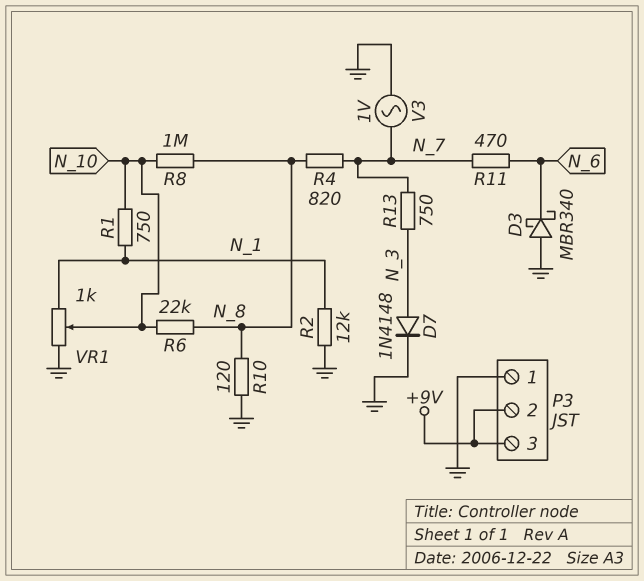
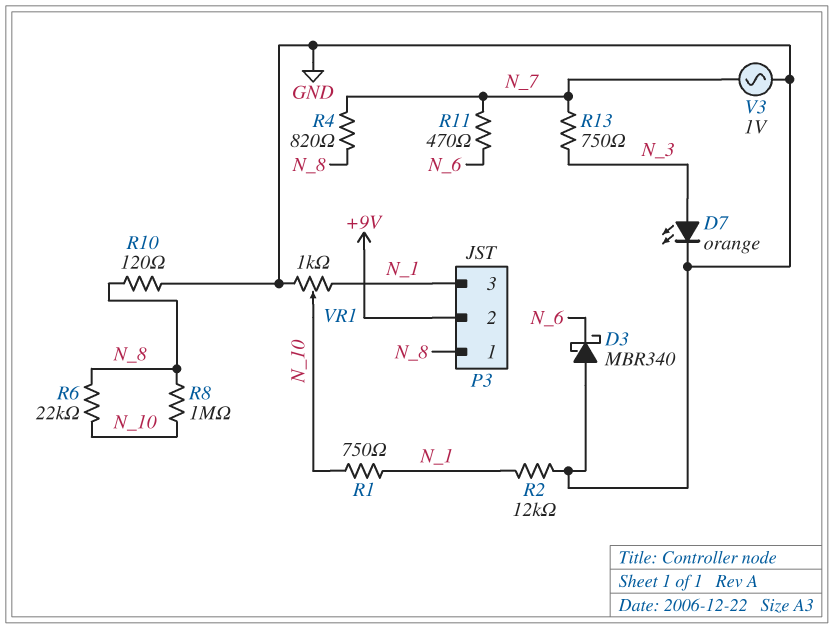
D7: diode 1N4148 (A N_3, K GND) -> LED orange (A N_3, K GND)
P3 pin 1: GND -> N_8
P3 pin 3: +9V -> N_1

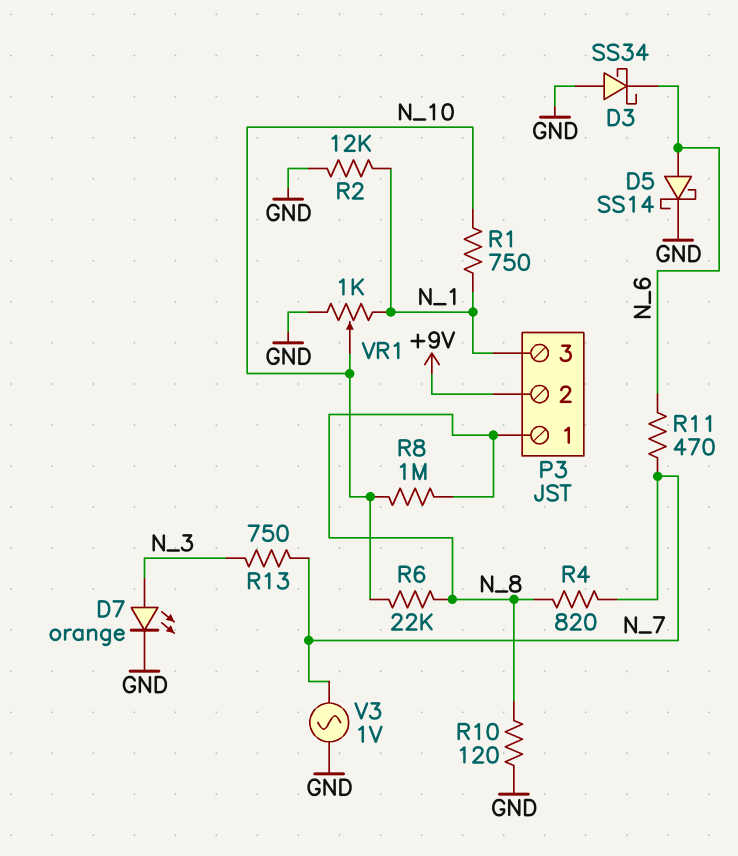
D3: schottky MBR340 (A GND, K N_6) -> schottky SS34 (A GND, K N_6)
D5: none -> schottky SS14 (A N_6, K GND)

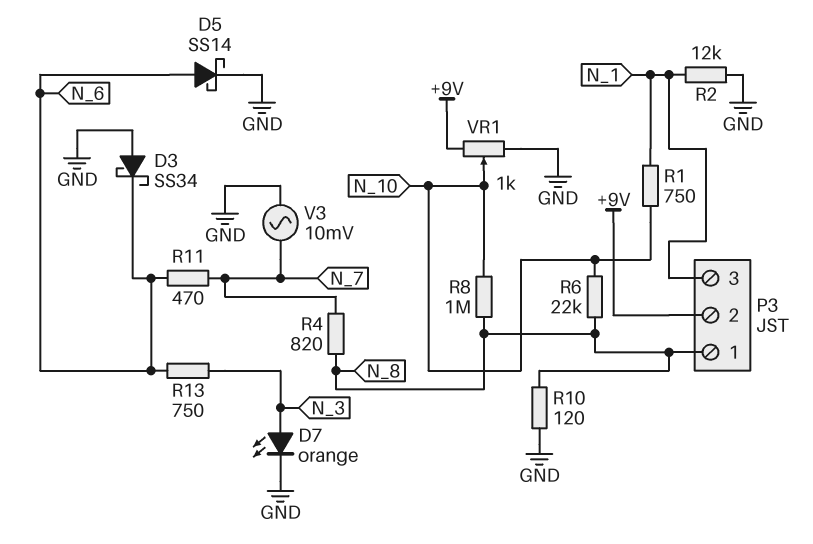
R13: 750 (N_3, N_7) -> 750 (N_3, N_6)
V3: AC 1V (GND, N_7) -> AC 10mV (GND, N_7)
VR1: 1k (GND, N_1, wiper N_10) -> 1k (+9V, GND, wiper N_10)

